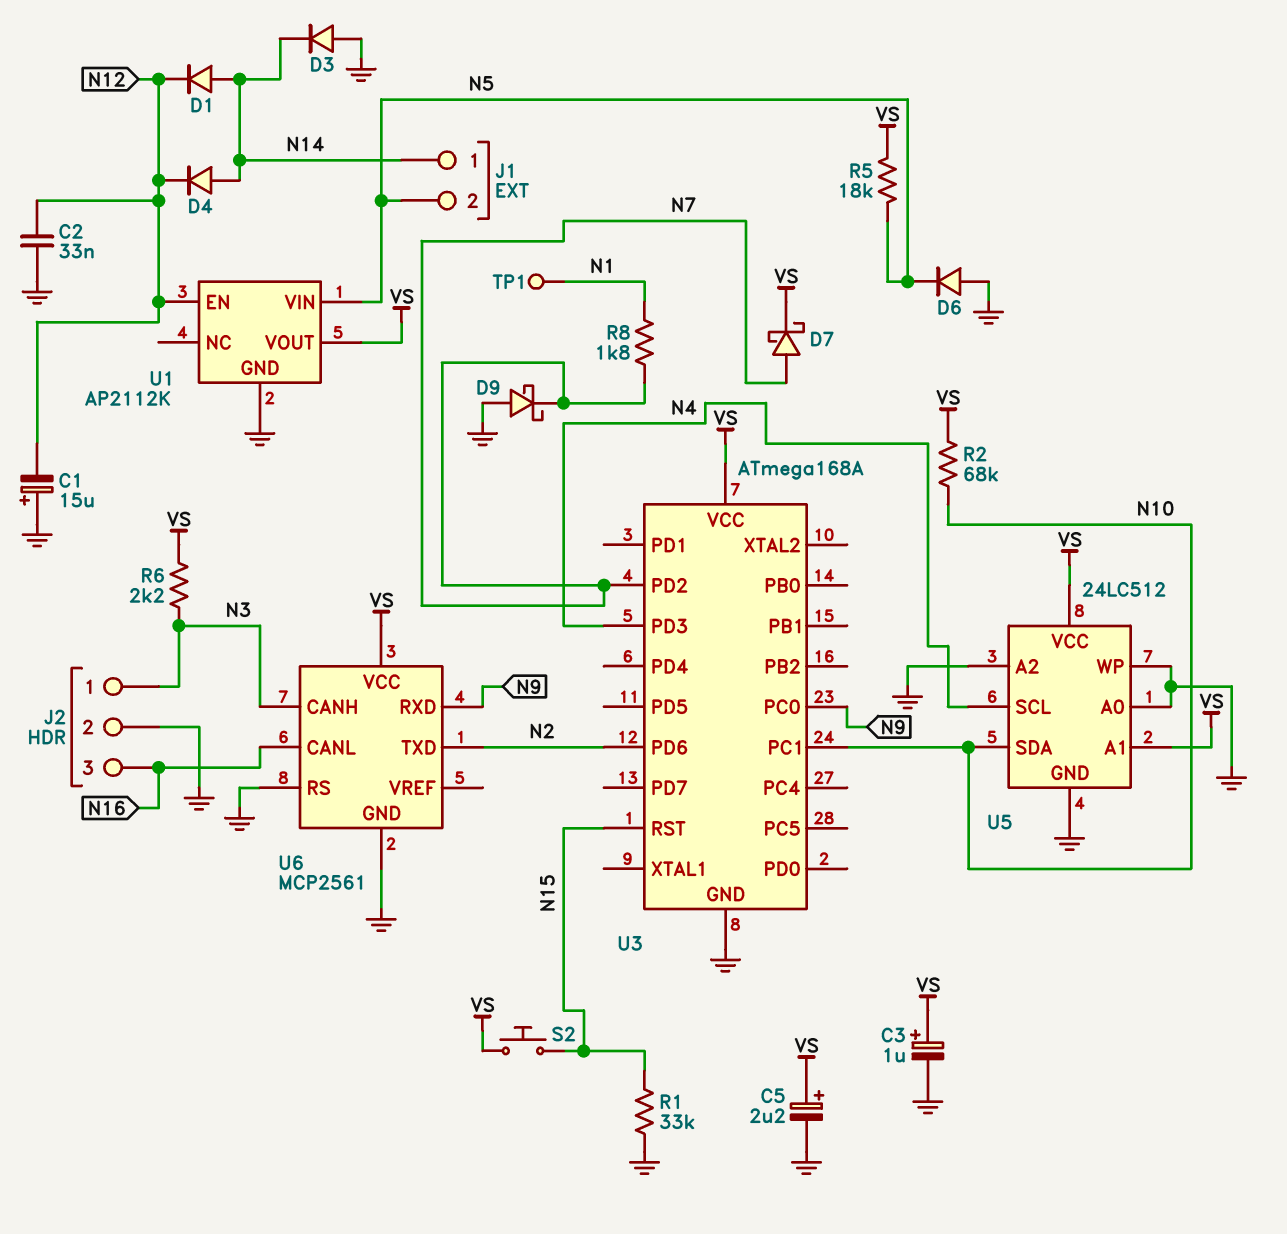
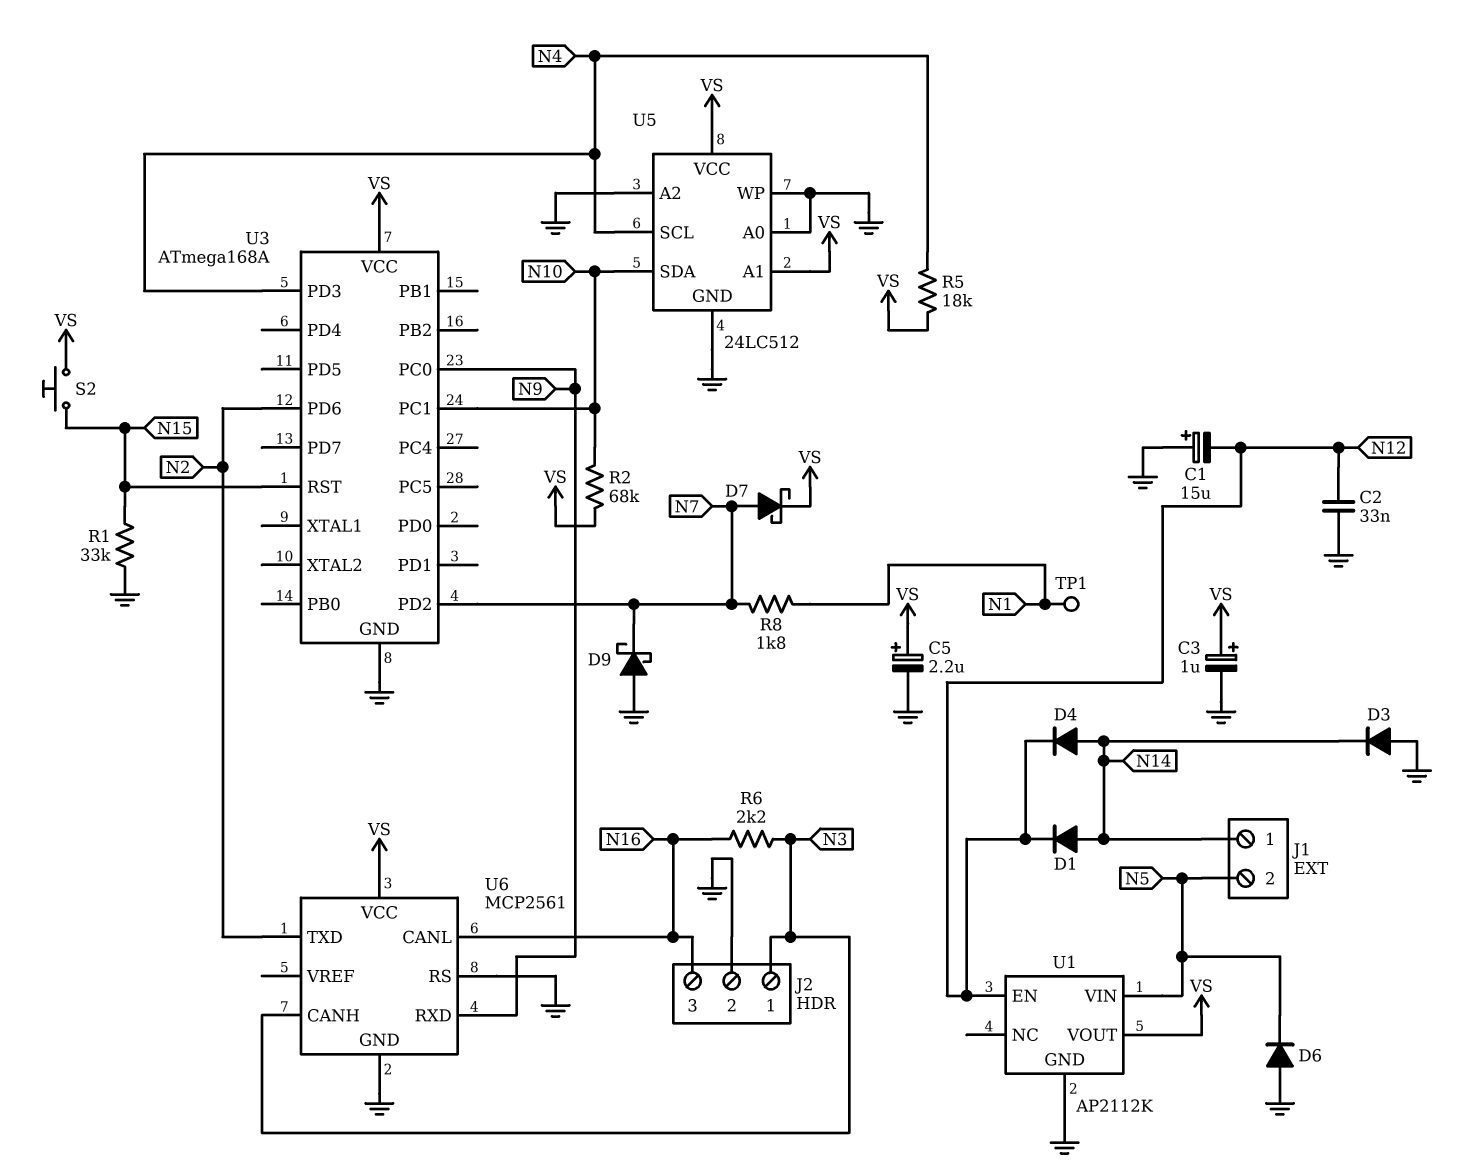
R5: 18k (N5, VS) -> 18k (N4, VS)
R6: 2.2k (N3, VS) -> 2.2k (N3, N16)

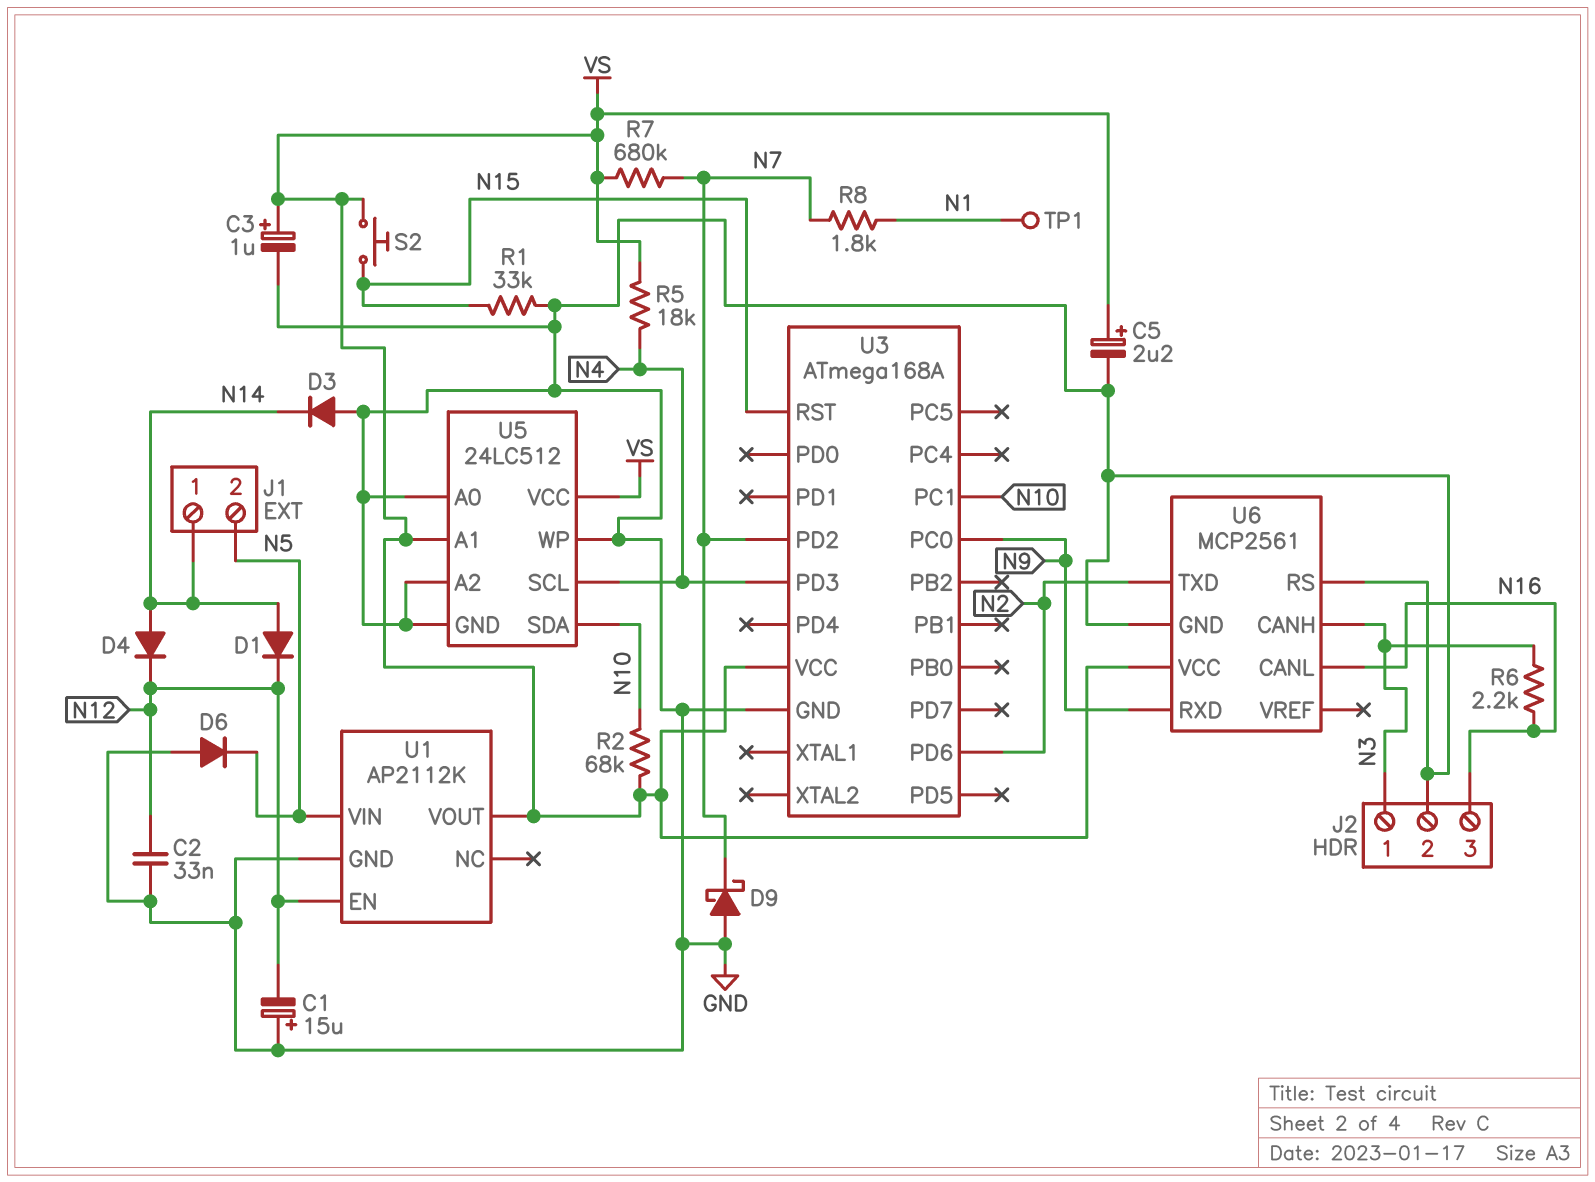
D7: schottky (A N7, K VS) -> none
R7: none -> 680k (N7, VS)

